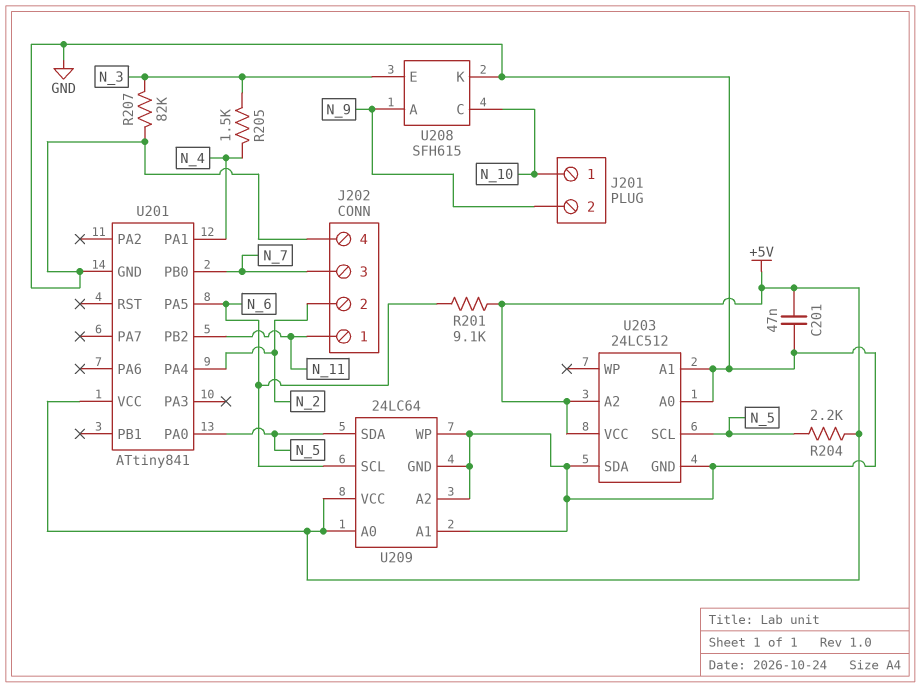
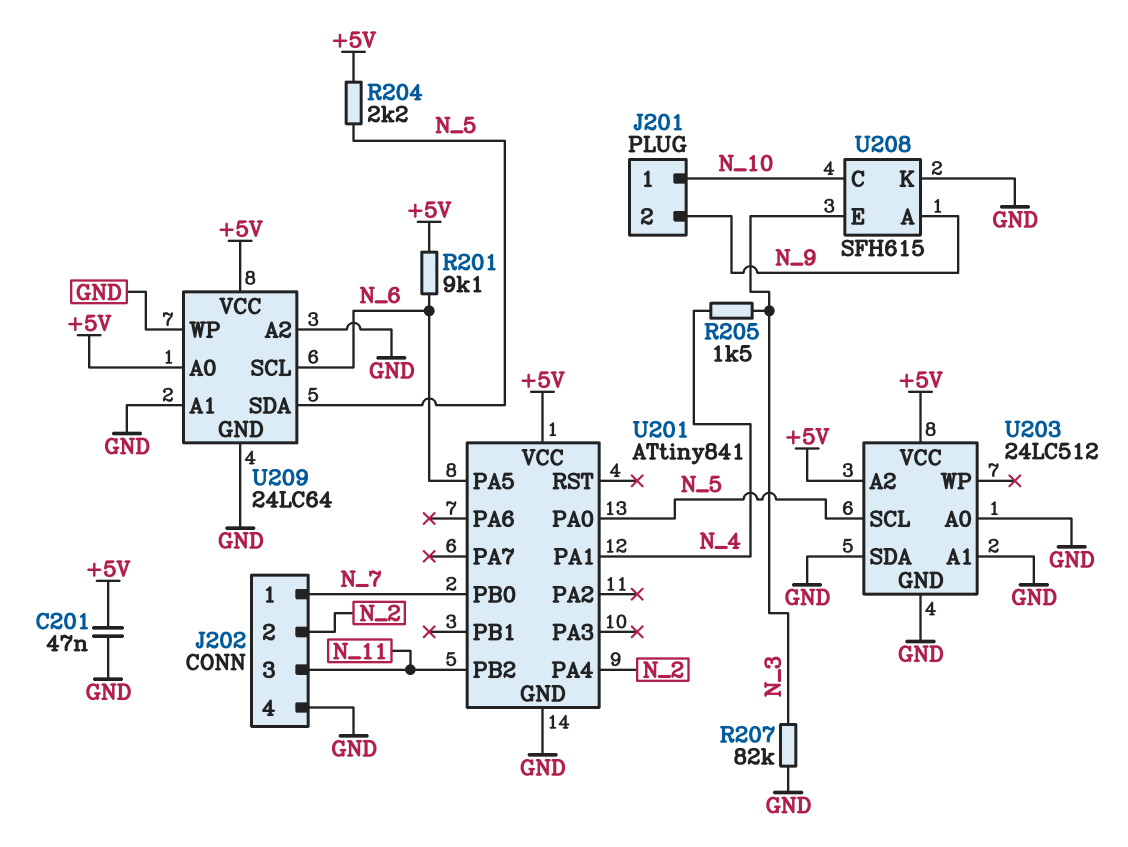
J202 pin 1: N_11 -> N_7
J202 pin 3: N_7 -> N_11

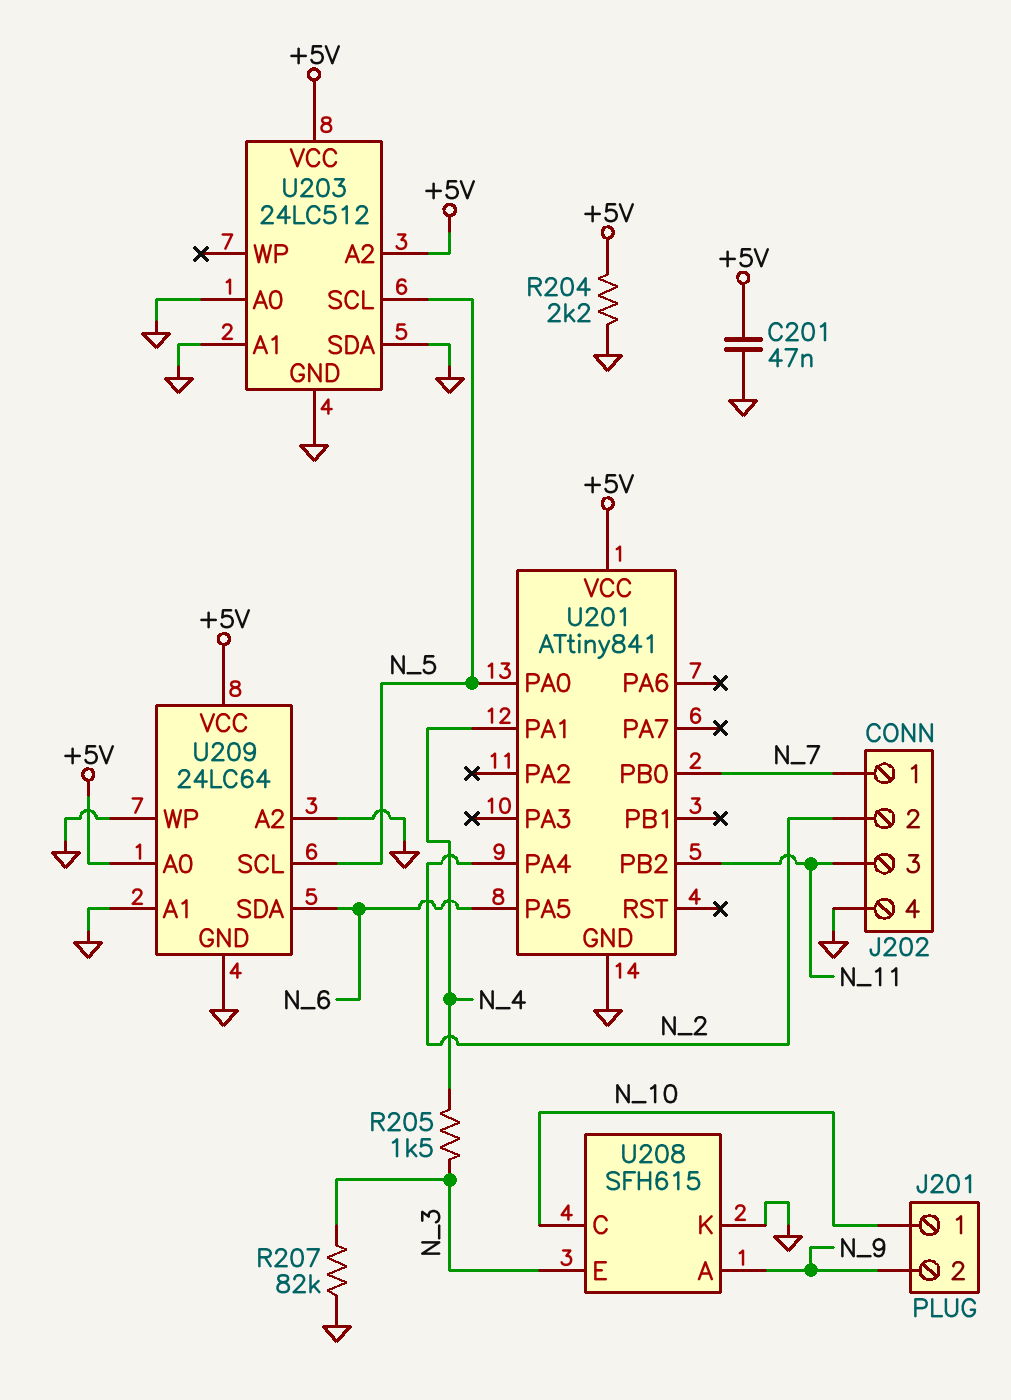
R201: 9.1k (+5V, N_6) -> none
R204: 2.2k (+5V, N_5) -> 2.2k (+5V, GND)
U209 pin SCL: N_6 -> N_5
U209 pin SDA: N_5 -> N_6

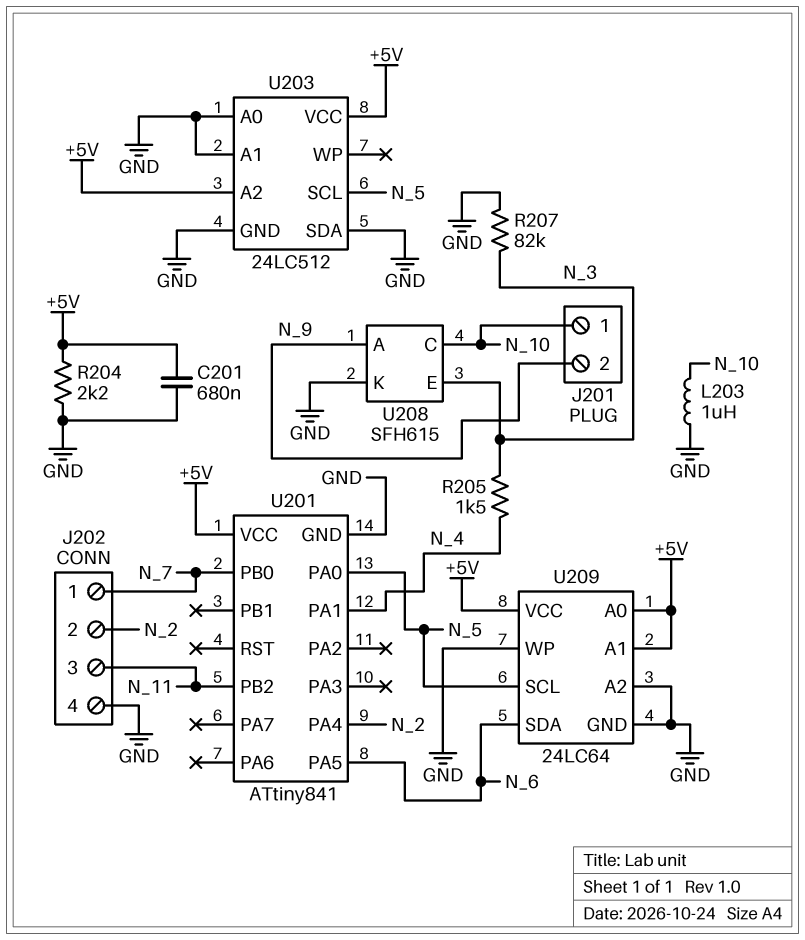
C201: 47nF (+5V, GND) -> 680nF (+5V, GND)
L203: none -> 1uH (GND, N_10)
U209 pin A1: GND -> +5V

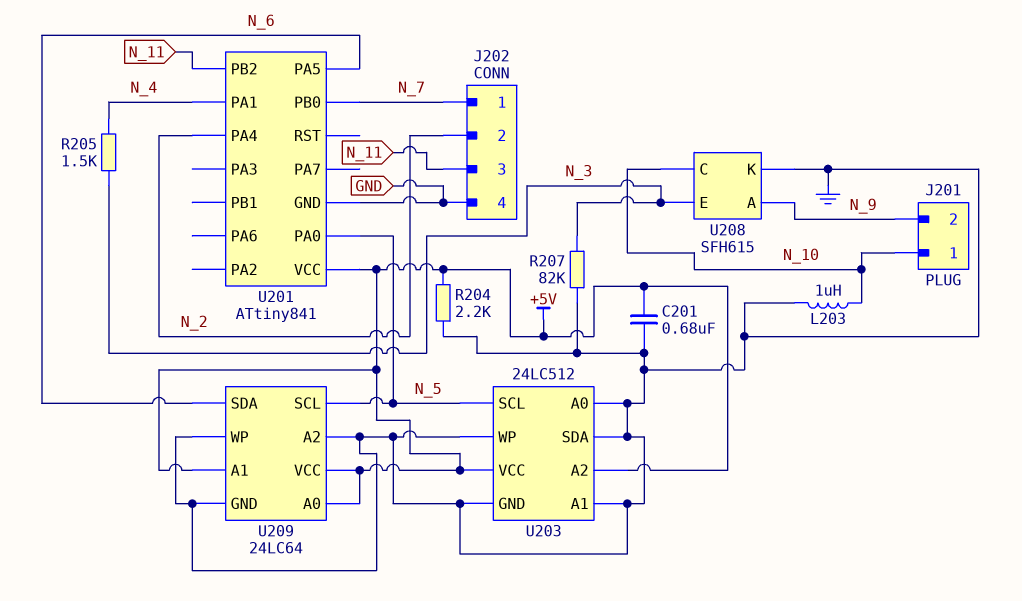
U203 pin WP: none -> GND

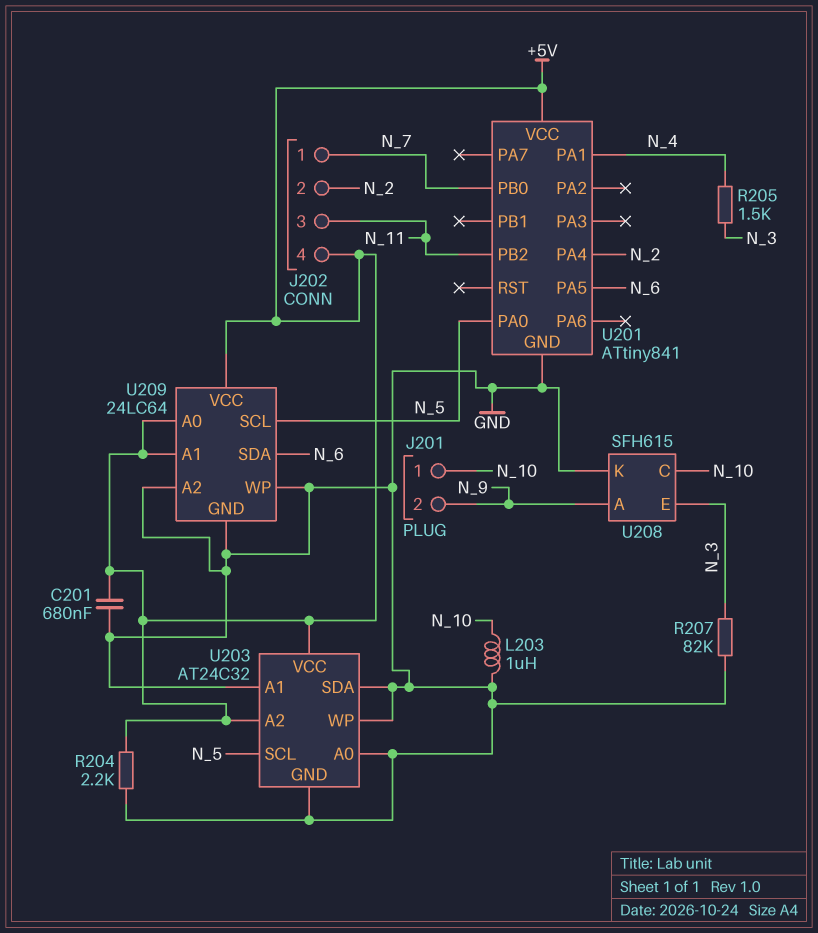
J202 pin 4: GND -> +5V
U203: 24LC512 -> AT24C32

